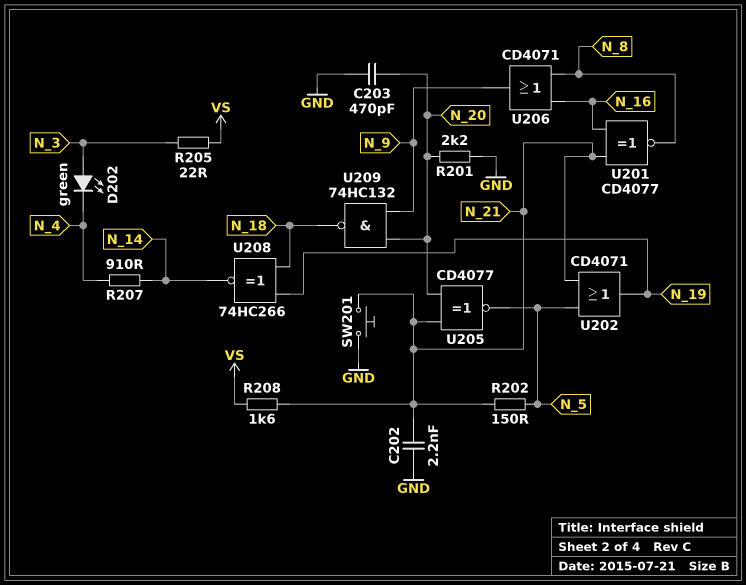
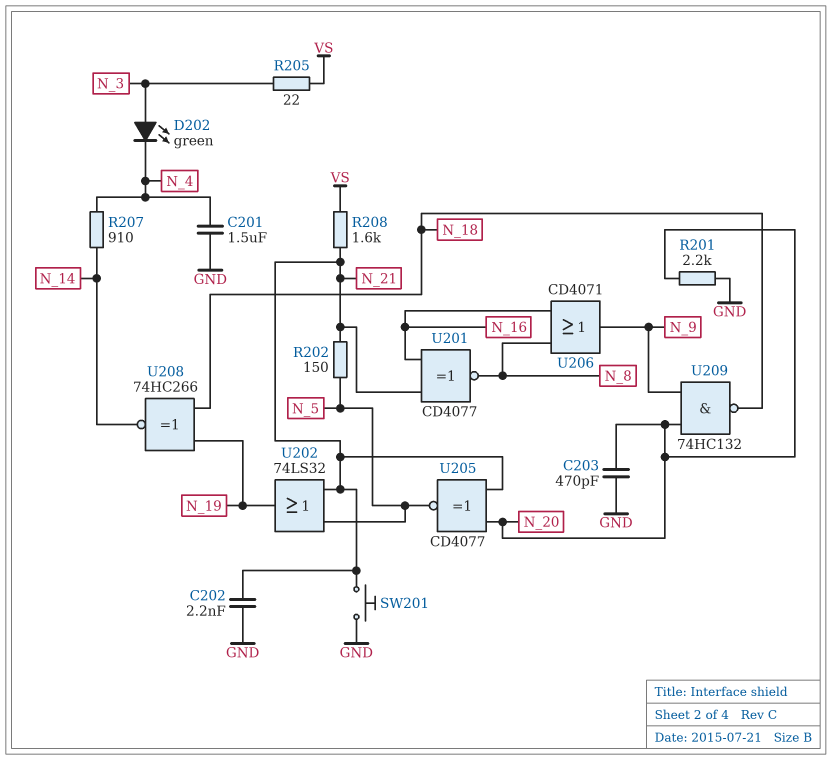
C201: none -> 1.5uF (GND, N_4)
U202: OR CD4071 (in N_5, in N_21, out N_19) -> OR 74LS32 (in N_5, in N_21, out N_19)

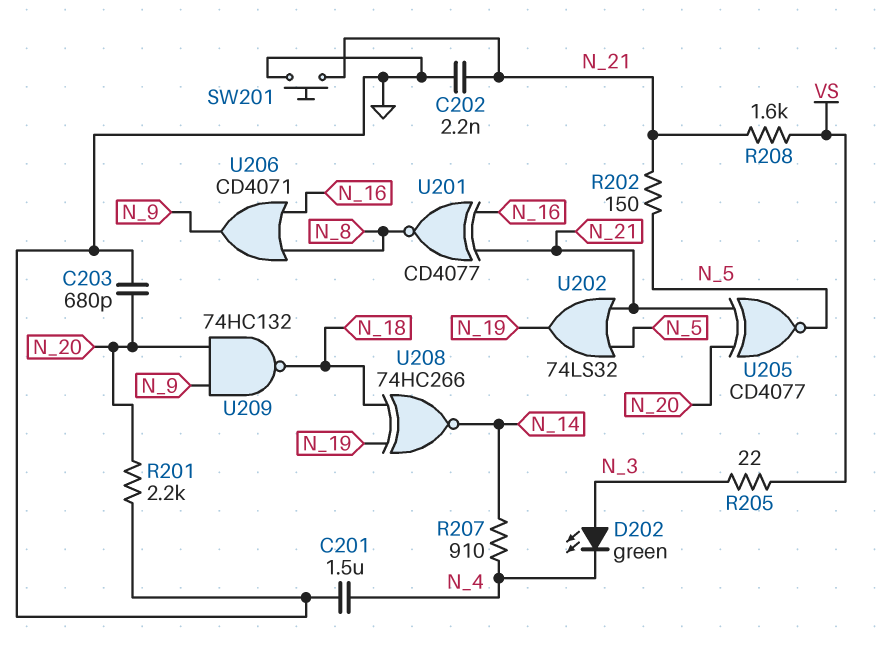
C203: 470pF (GND, N_20) -> 680pF (GND, N_20)

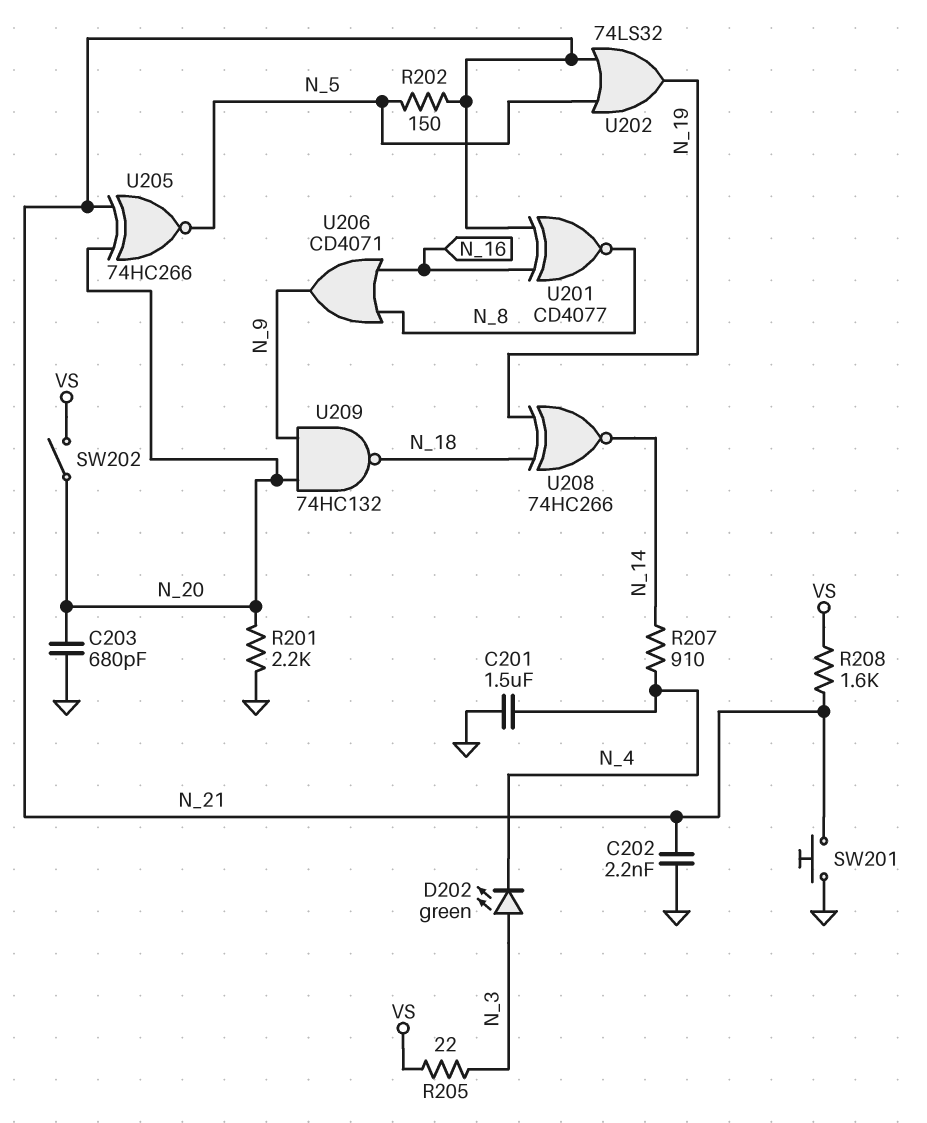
SW202: none -> switch (N_20, VS)
U205: XNOR CD4077 (in N_20, in N_21, out N_5) -> XNOR 74HC266 (in N_20, in N_21, out N_5)

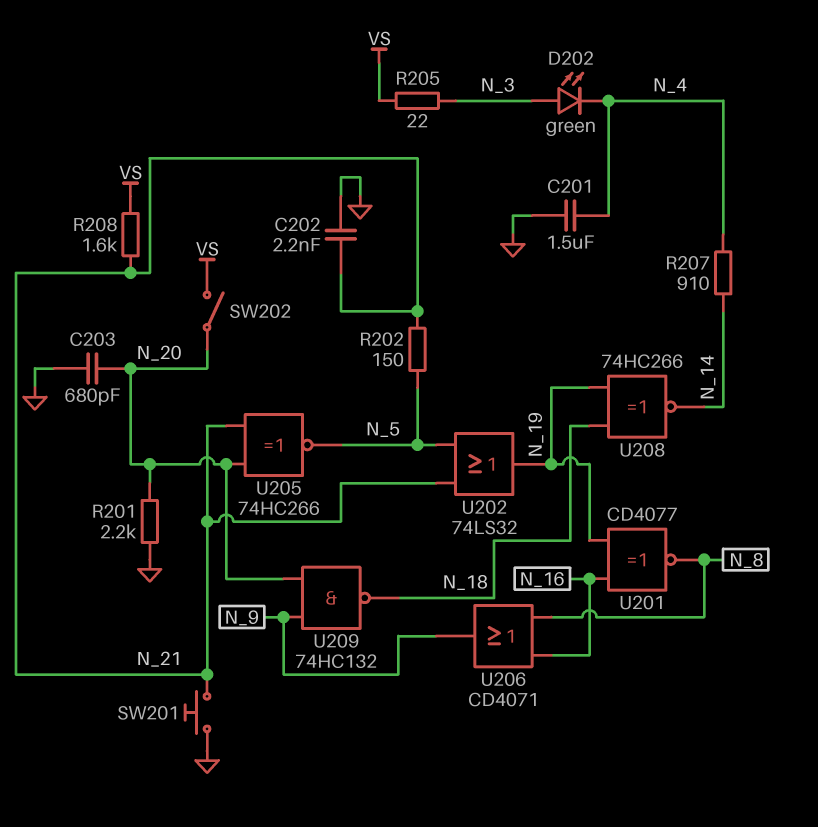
U201: XNOR CD4077 (in N_16, in N_21, out N_8) -> XNOR CD4077 (in N_16, in N_19, out N_8)

